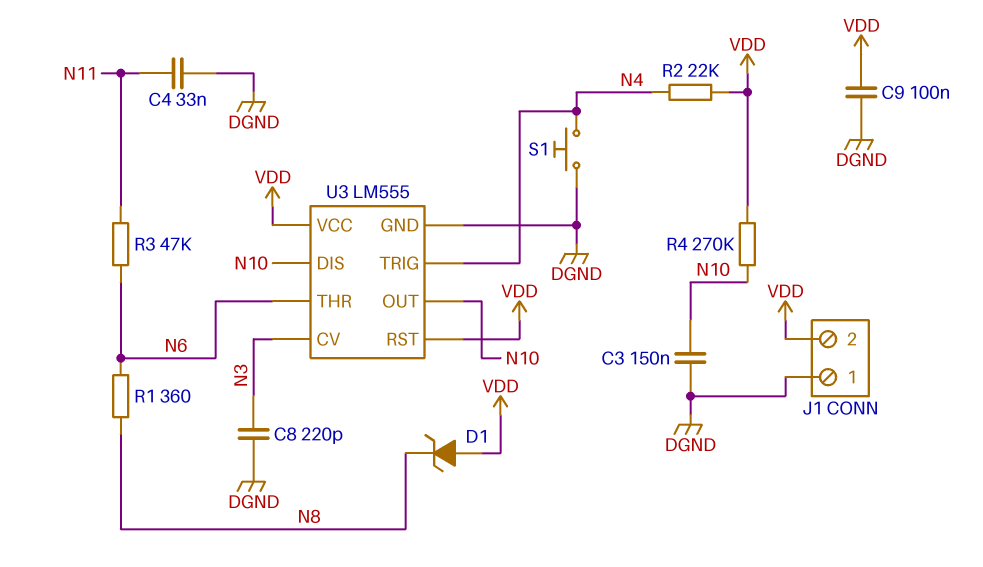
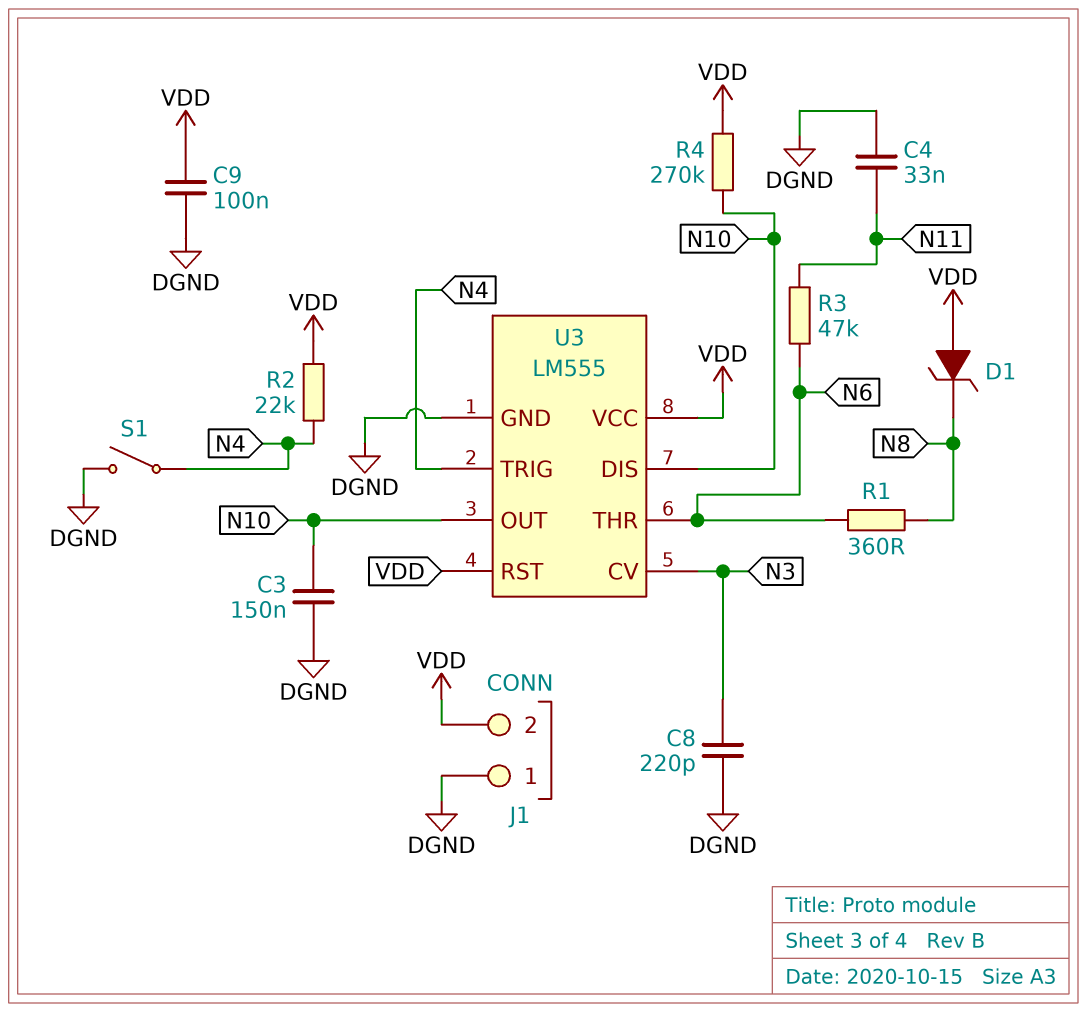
S1: button (DGND, N4) -> switch (DGND, N4)

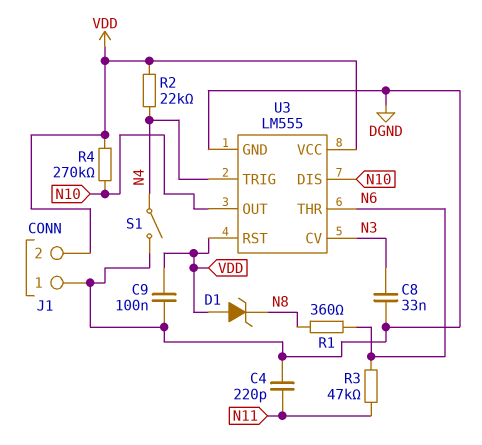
C3: 150nF (DGND, N10) -> none
C4: 33nF (DGND, N11) -> 220pF (DGND, N11)
C8: 220pF (DGND, N3) -> 33nF (DGND, N3)

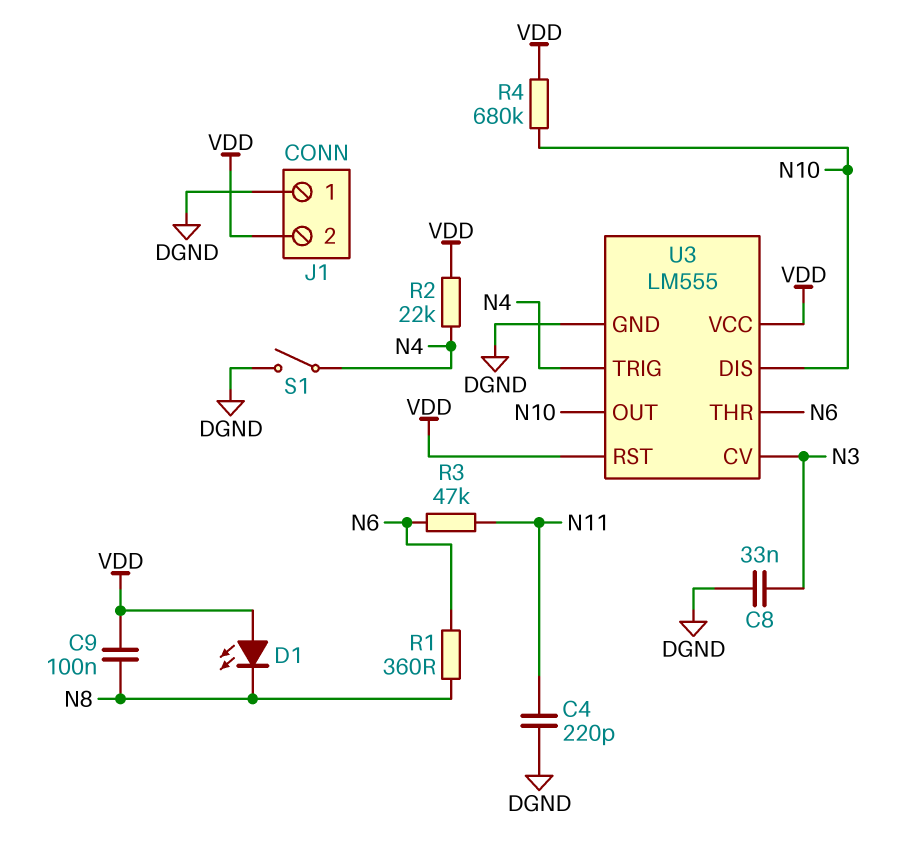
C9: 100nF (DGND, VDD) -> 100nF (N8, VDD)
D1: zener (A VDD, K N8) -> LED (A VDD, K N8)
R4: 270k (N10, VDD) -> 680k (N10, VDD)

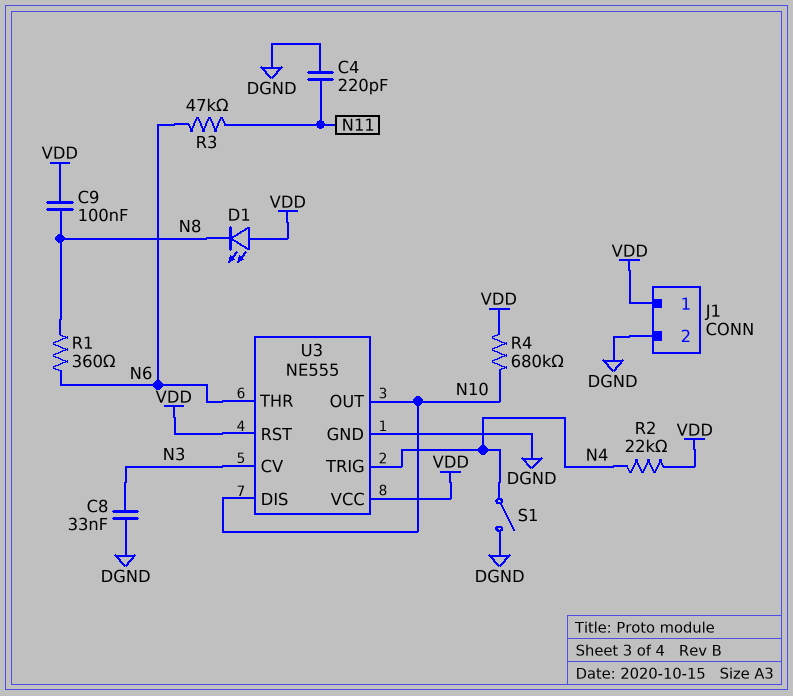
J1 pin 1: DGND -> VDD
J1 pin 2: VDD -> DGND
U3: LM555 -> NE555

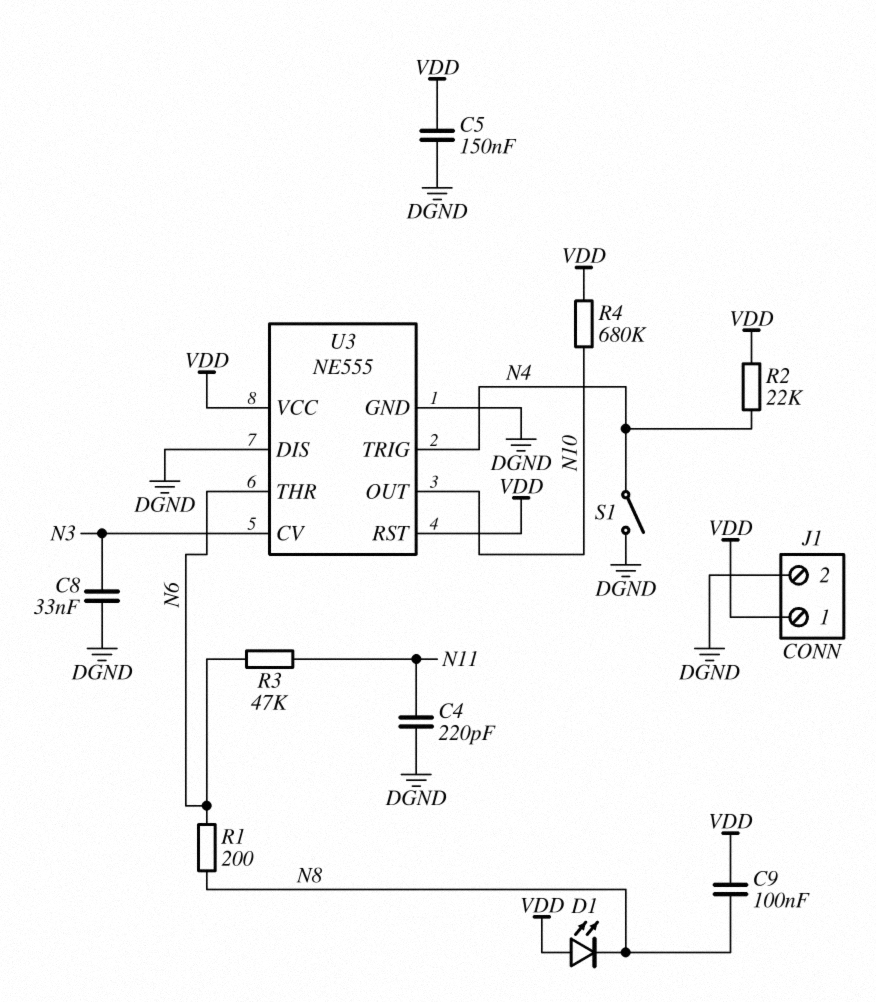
C5: none -> 150nF (DGND, VDD)
R1: 360 (N6, N8) -> 200 (N6, N8)
U3 pin DIS: N10 -> DGND

